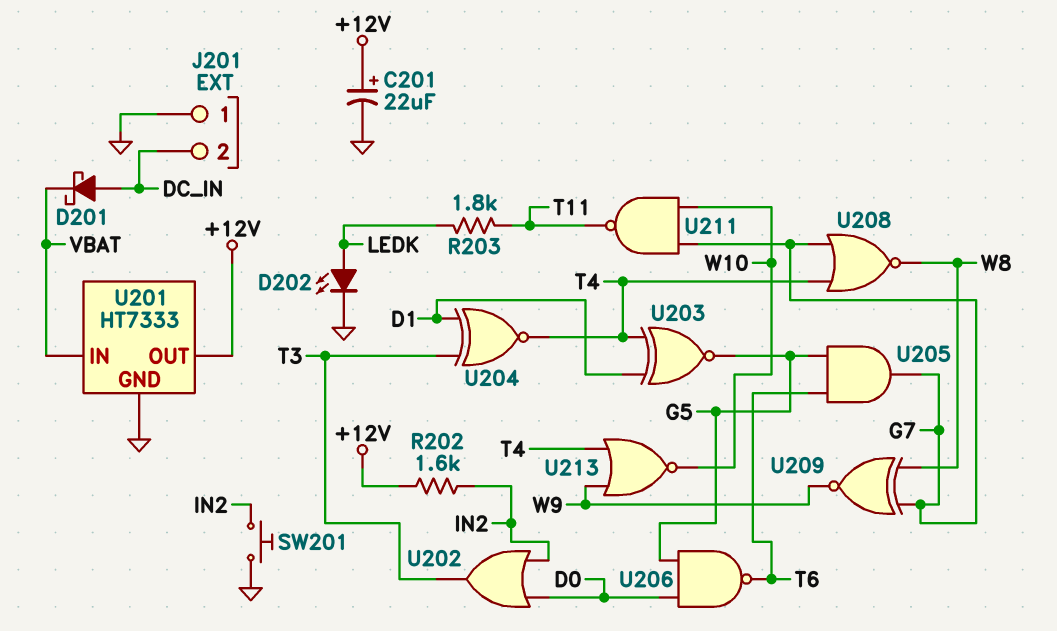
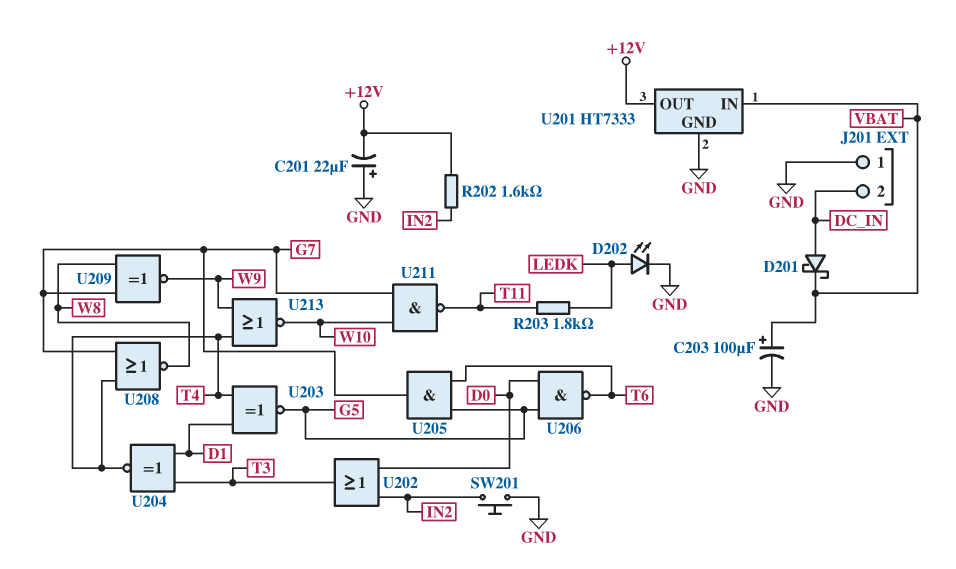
C201: 22uF (plus +12V, minus GND) -> 22uF (plus GND, minus +12V)
C203: none -> 100uF (plus VBAT, minus GND)

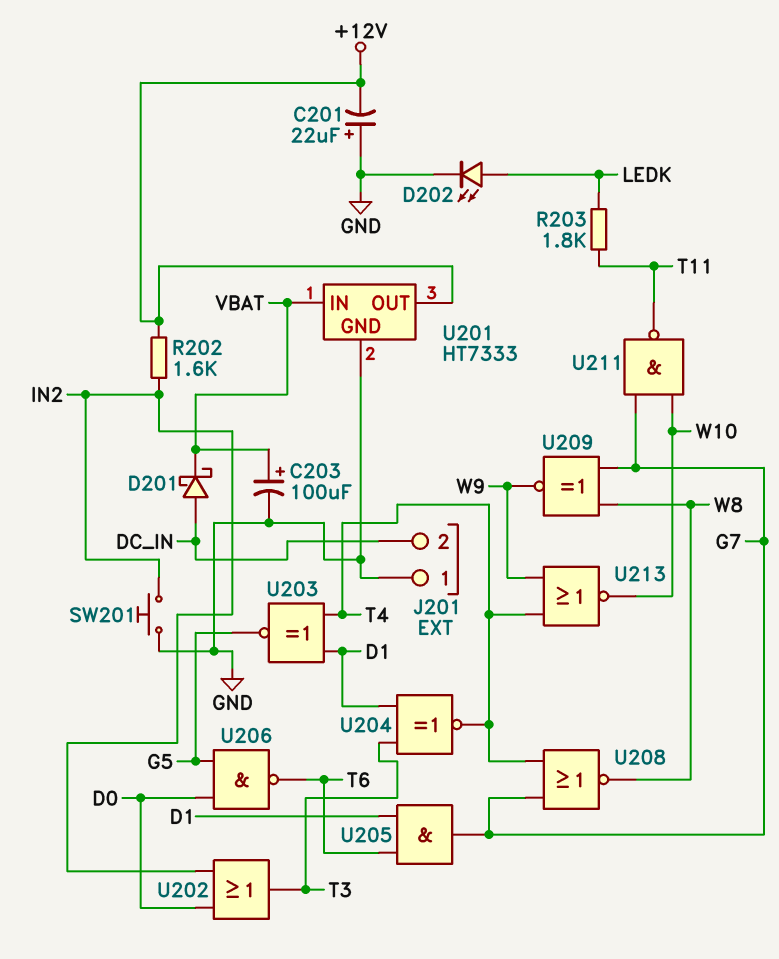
U205: AND (in G5, in T6, out G7) -> AND (in D1, in T6, out G7)

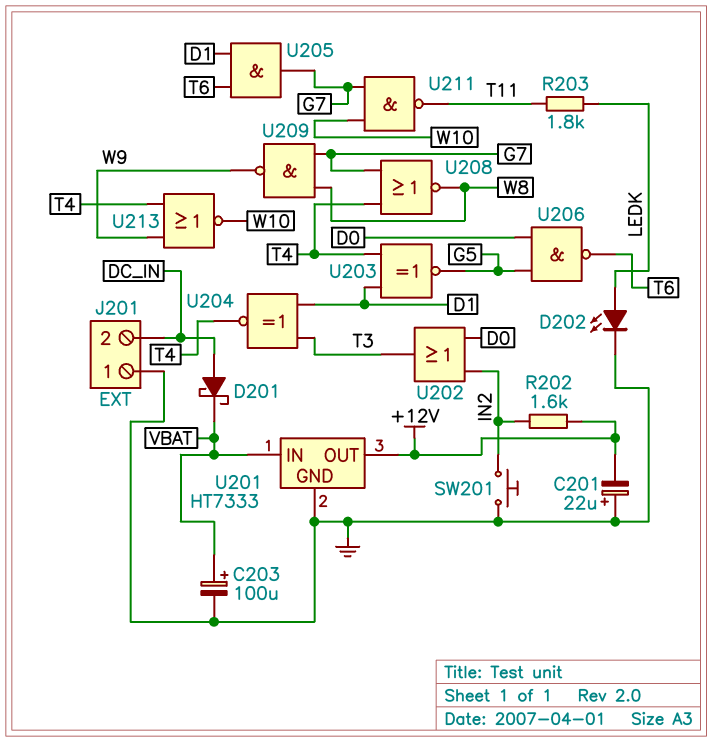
U209: XNOR (in G7, in W8, out W9) -> NAND (in G7, in W8, out W9)

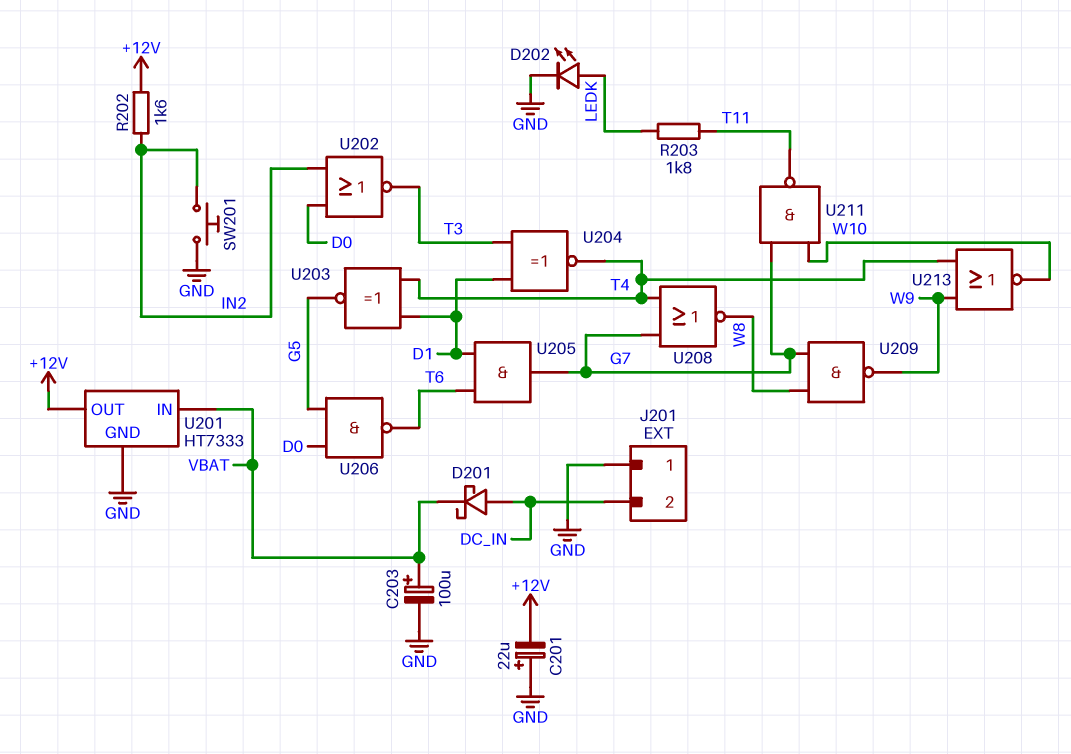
U202: OR (in D0, in IN2, out T3) -> NOR (in D0, in IN2, out T3)

